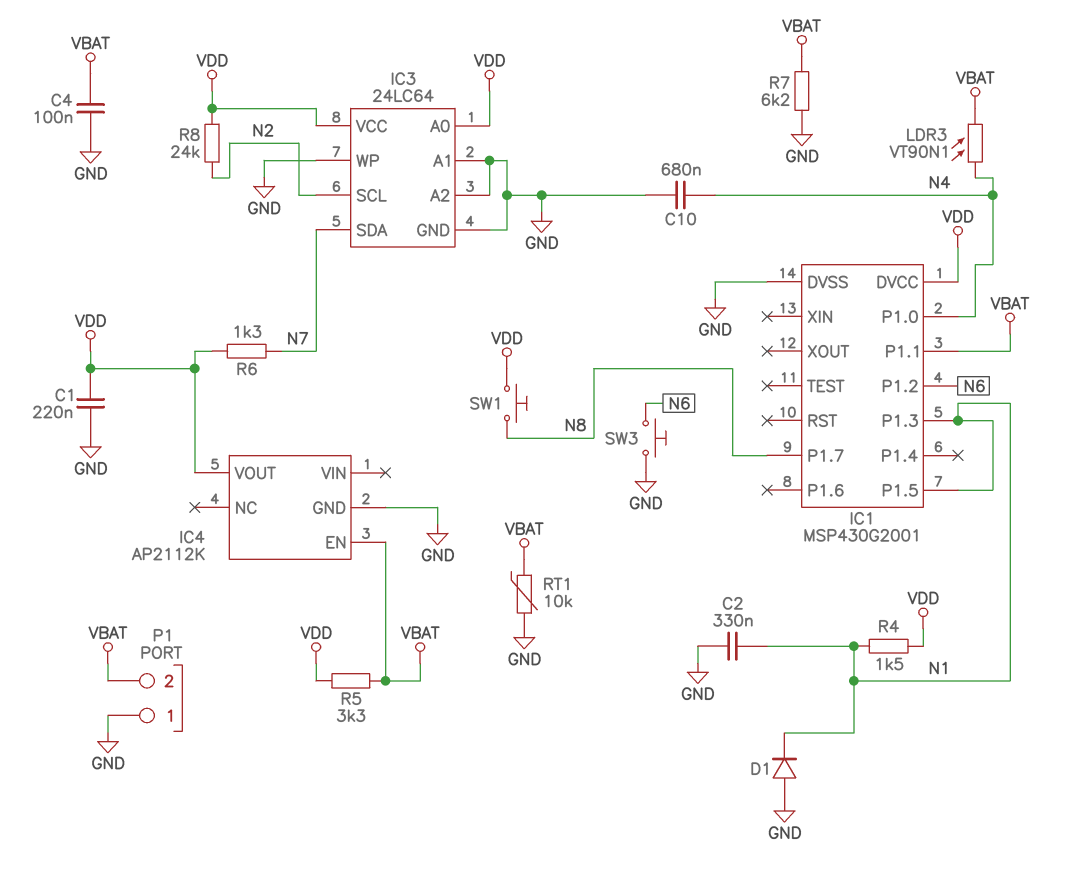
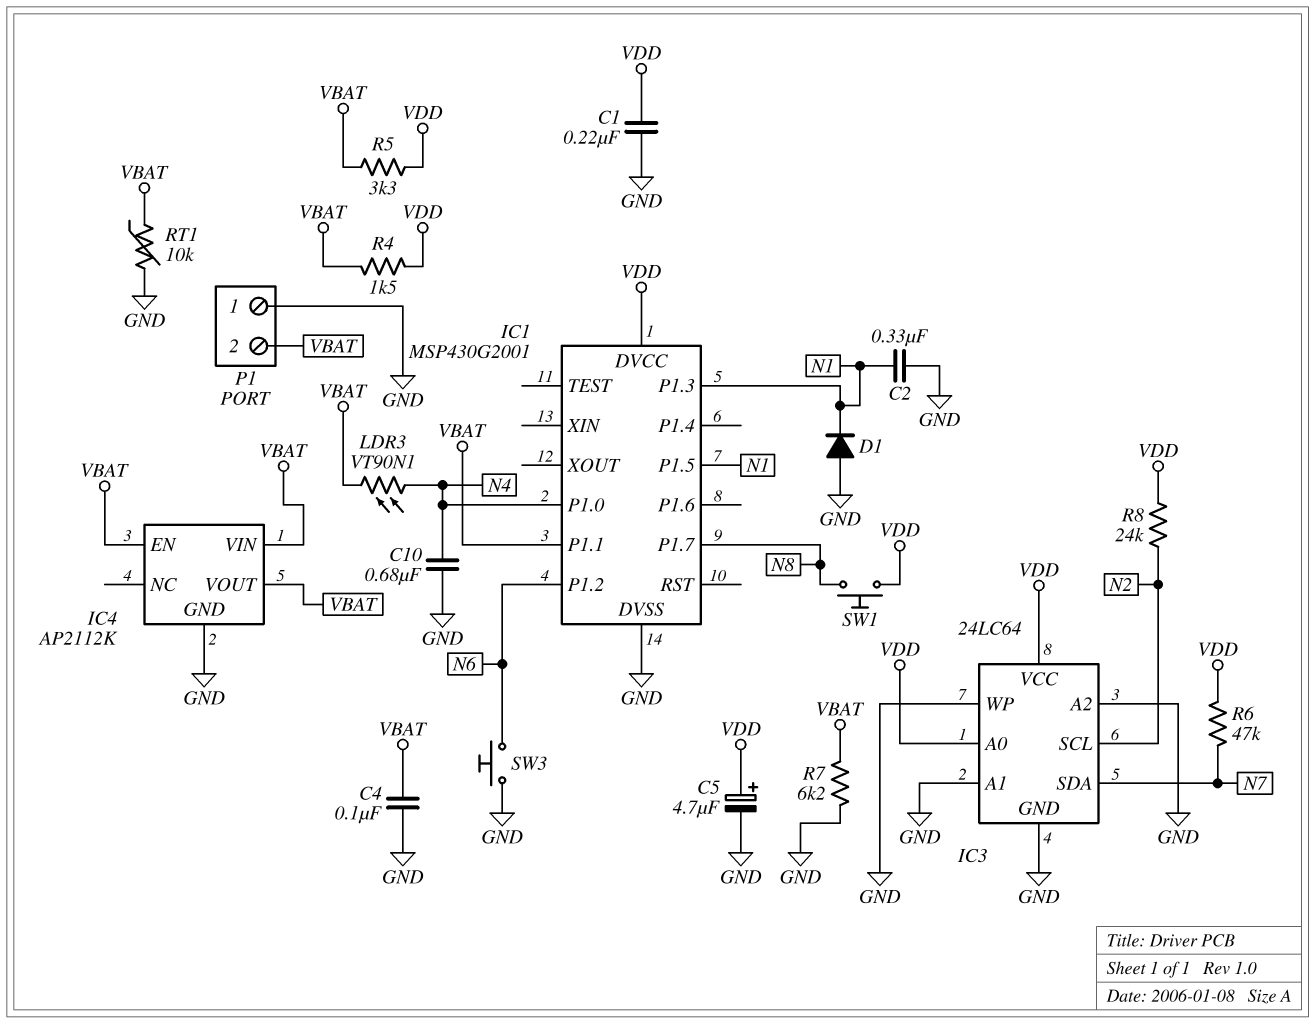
C5: none -> 4.7uF (plus VDD, minus GND)
IC4 pin VIN: none -> VBAT
IC4 pin VOUT: VDD -> VBAT
R4: 1.5k (N1, VDD) -> 1.5k (VBAT, VDD)
R6: 1.3k (N7, VDD) -> 47k (N7, VDD)

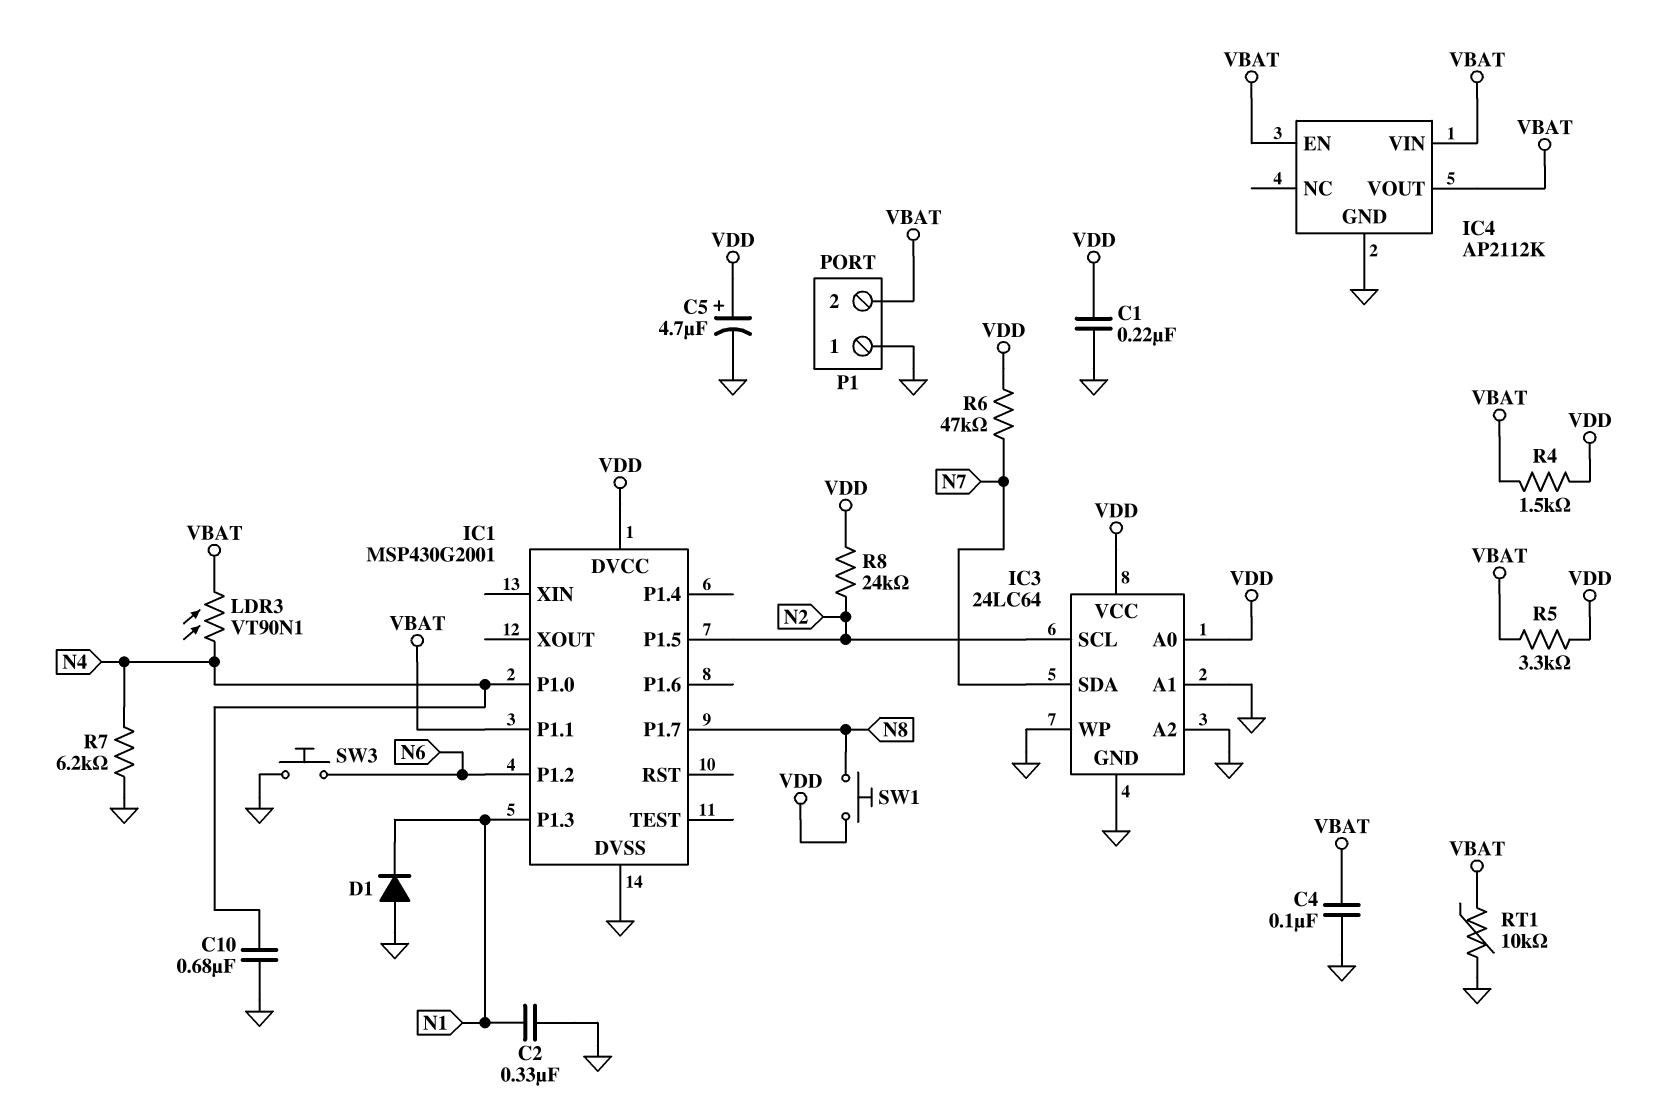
IC1 pin P1.5: N1 -> N2
R7: 6.2k (GND, VBAT) -> 6.2k (GND, N4)

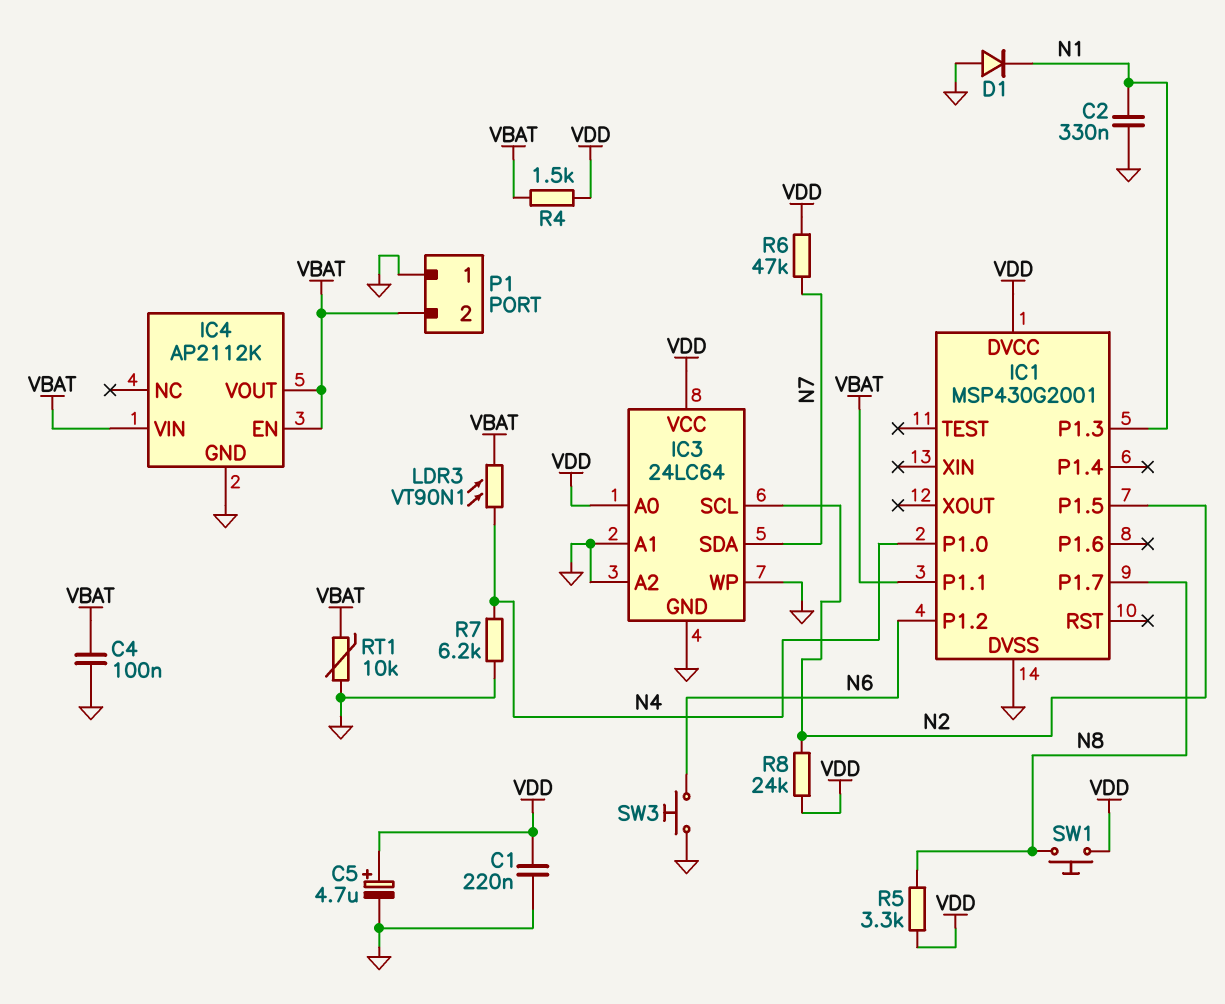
C10: 680nF (GND, N4) -> none
R5: 3.3k (VBAT, VDD) -> 3.3k (N8, VDD)

